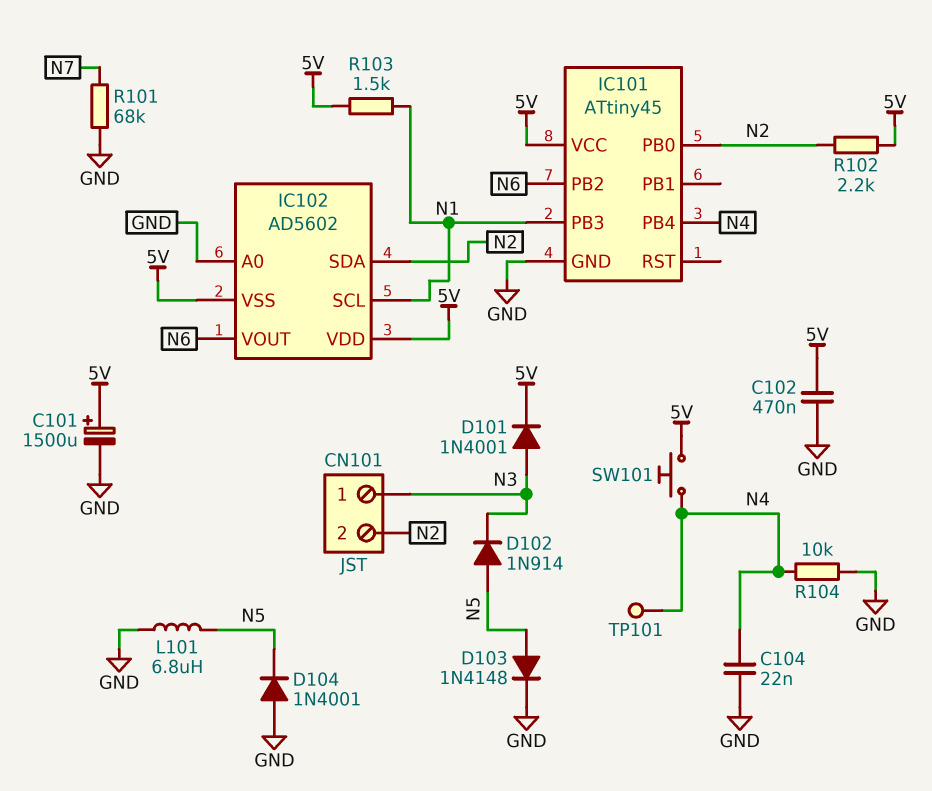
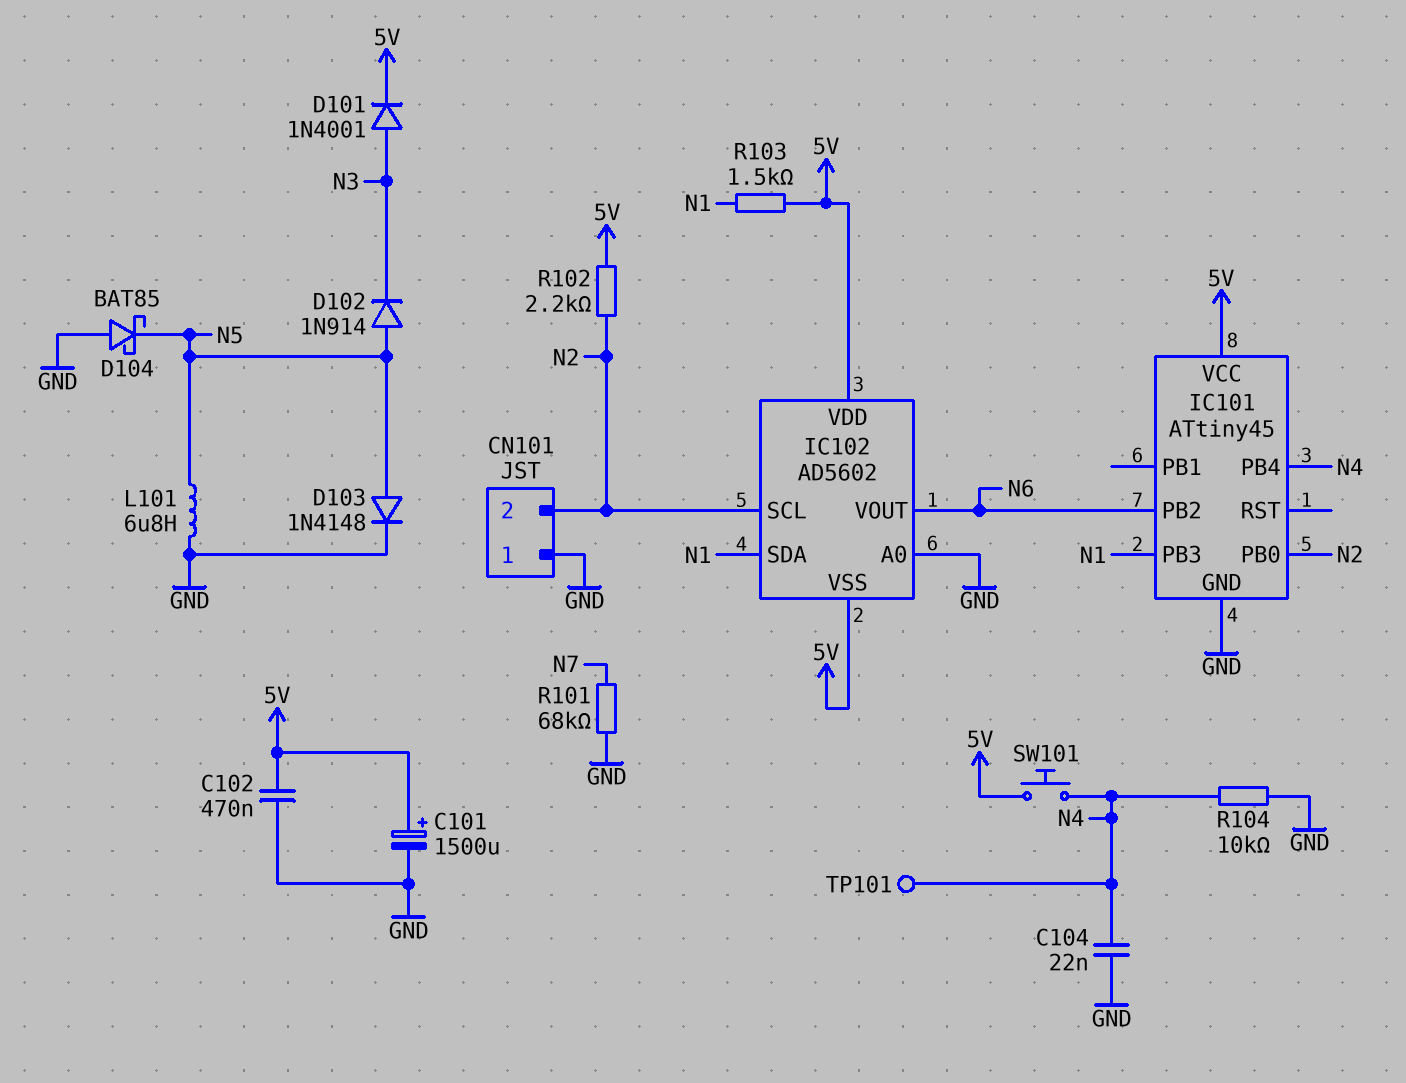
CN101 pin 1: N3 -> GND
D104: diode 1N4001 (A GND, K N5) -> schottky BAT85 (A GND, K N5)
IC102 pin SCL: N1 -> N2
IC102 pin SDA: N2 -> N1

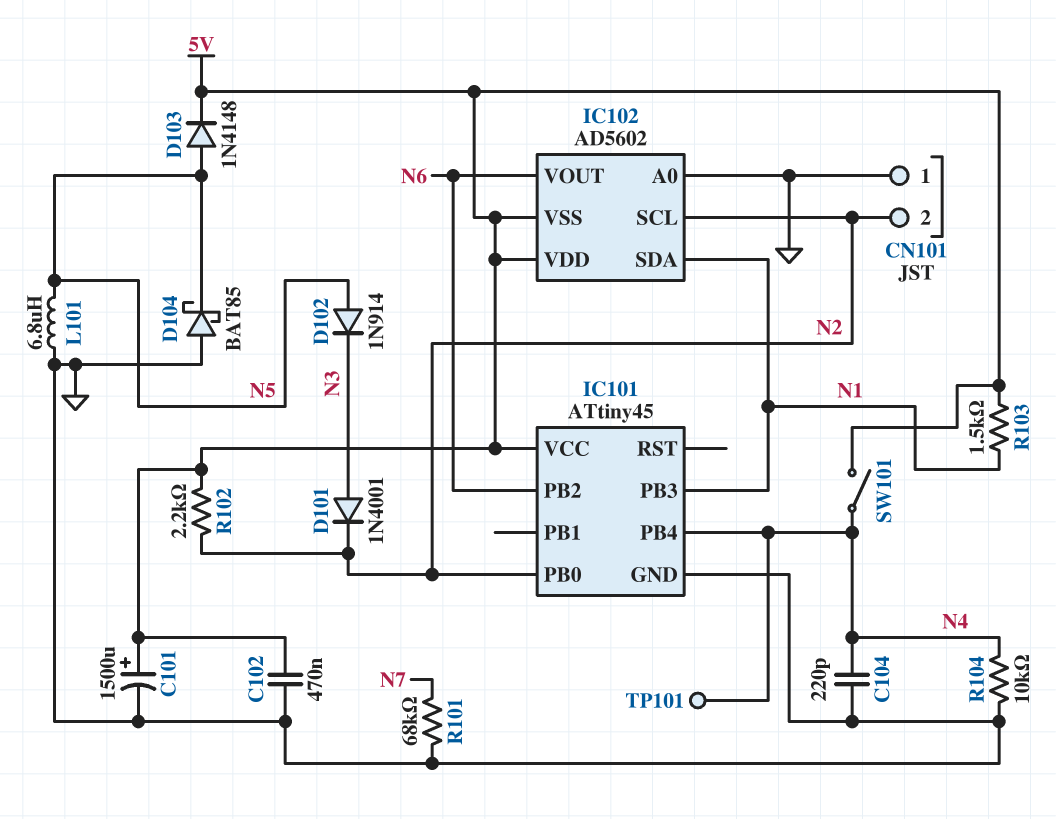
C104: 22nF (GND, N4) -> 220pF (GND, N4)
D101: diode 1N4001 (A N3, K 5V) -> diode 1N4001 (A N3, K N2)
D103: diode 1N4148 (A N5, K GND) -> diode 1N4148 (A N5, K 5V)
SW101: button (5V, N4) -> switch (5V, N4)

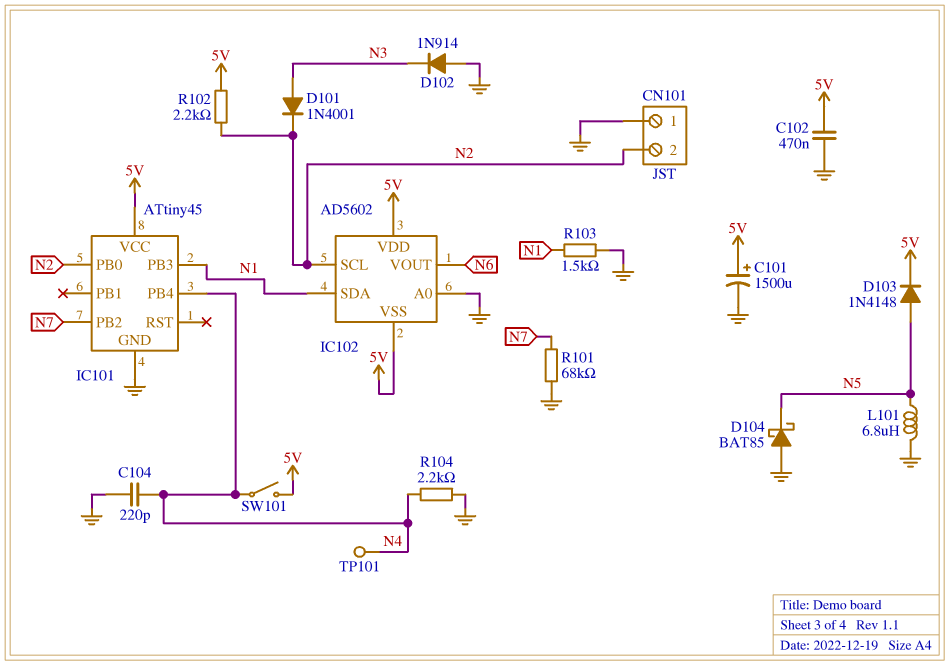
D102: diode 1N914 (A N5, K N3) -> diode 1N914 (A GND, K N3)
IC101 pin PB2: N6 -> N7
R103: 1.5k (5V, N1) -> 1.5k (GND, N1)
R104: 10k (GND, N4) -> 2.2k (GND, N4)

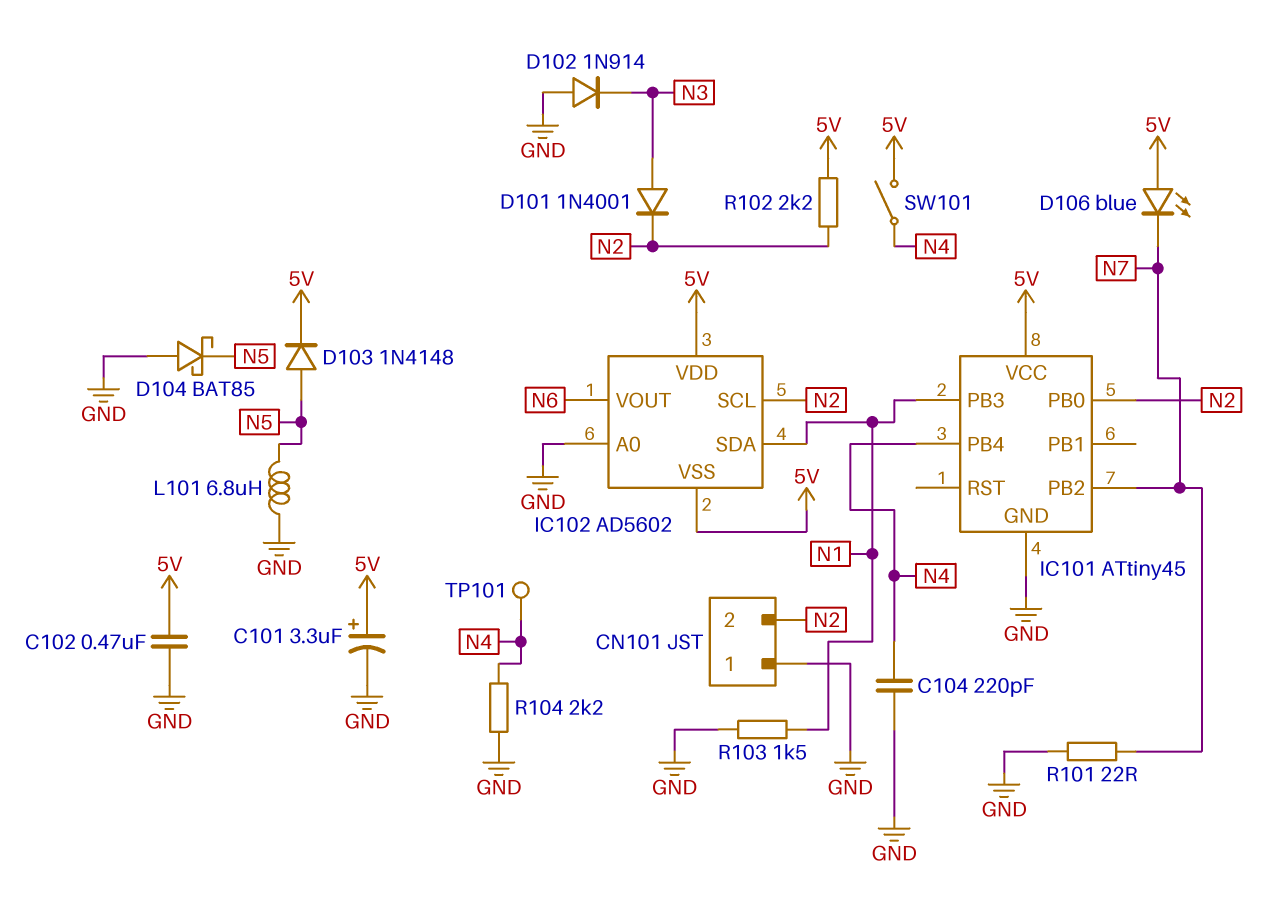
C101: 1500uF (plus 5V, minus GND) -> 3.3uF (plus 5V, minus GND)
D106: none -> LED blue (A 5V, K N7)
R101: 68k (GND, N7) -> 22 (GND, N7)

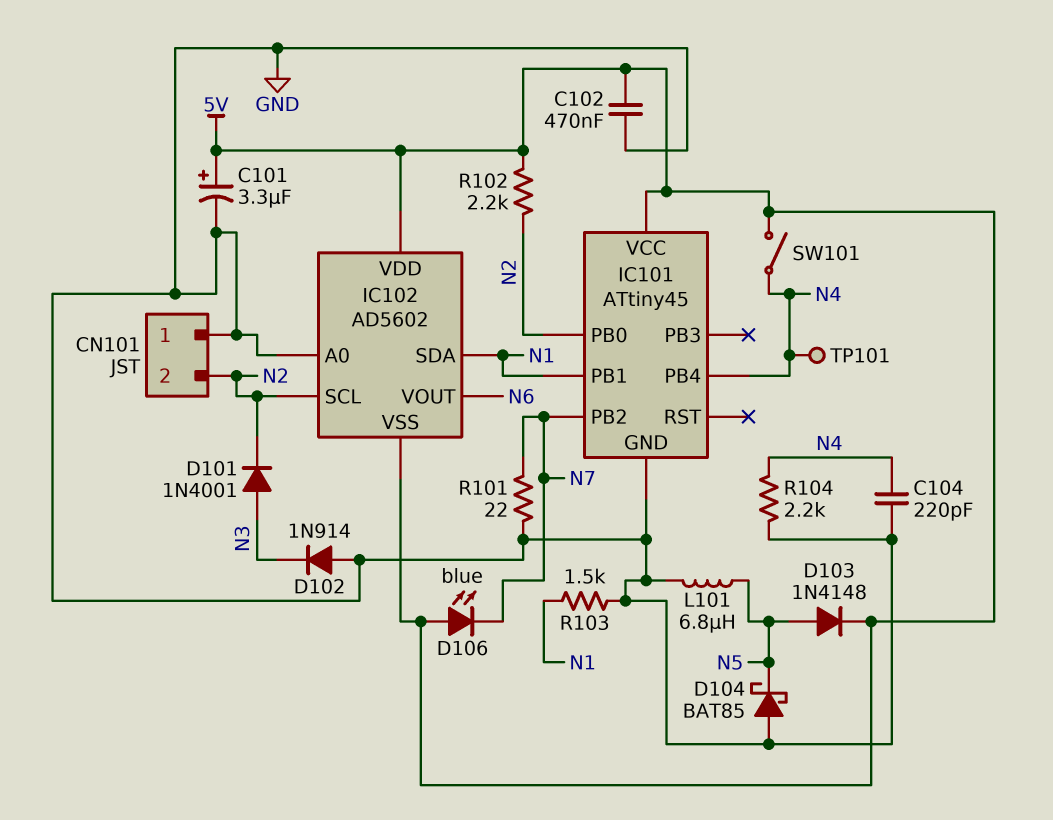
IC101 pin PB1: none -> N1
IC101 pin PB3: N1 -> none

